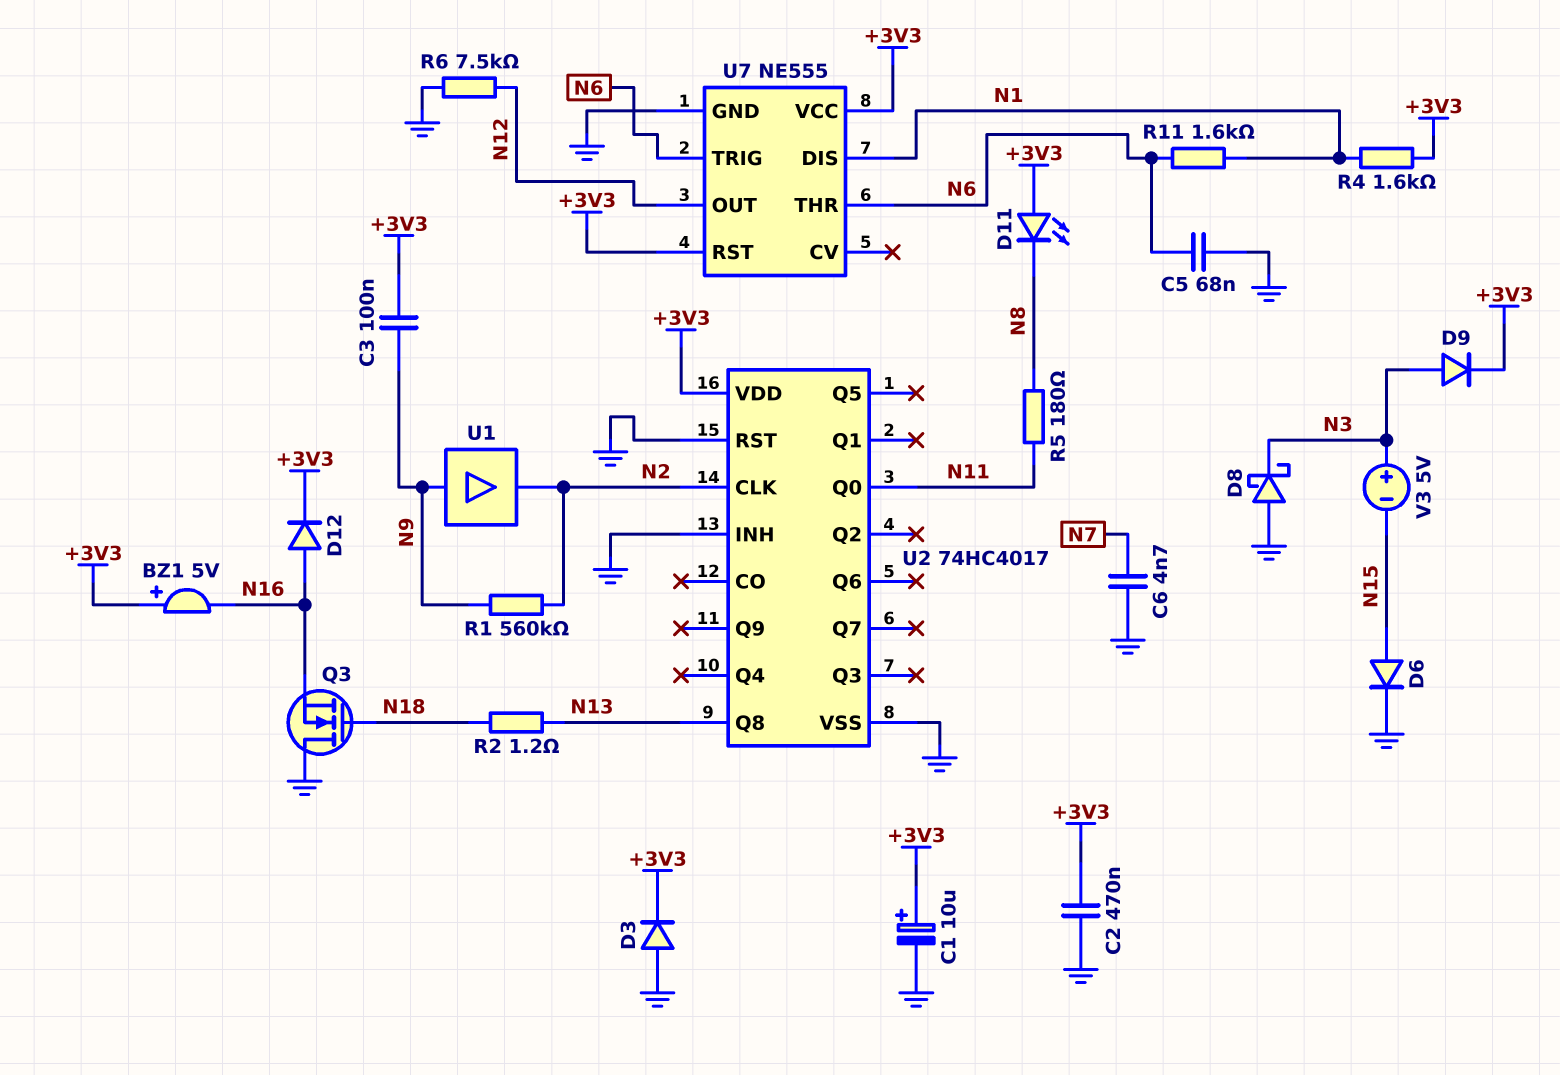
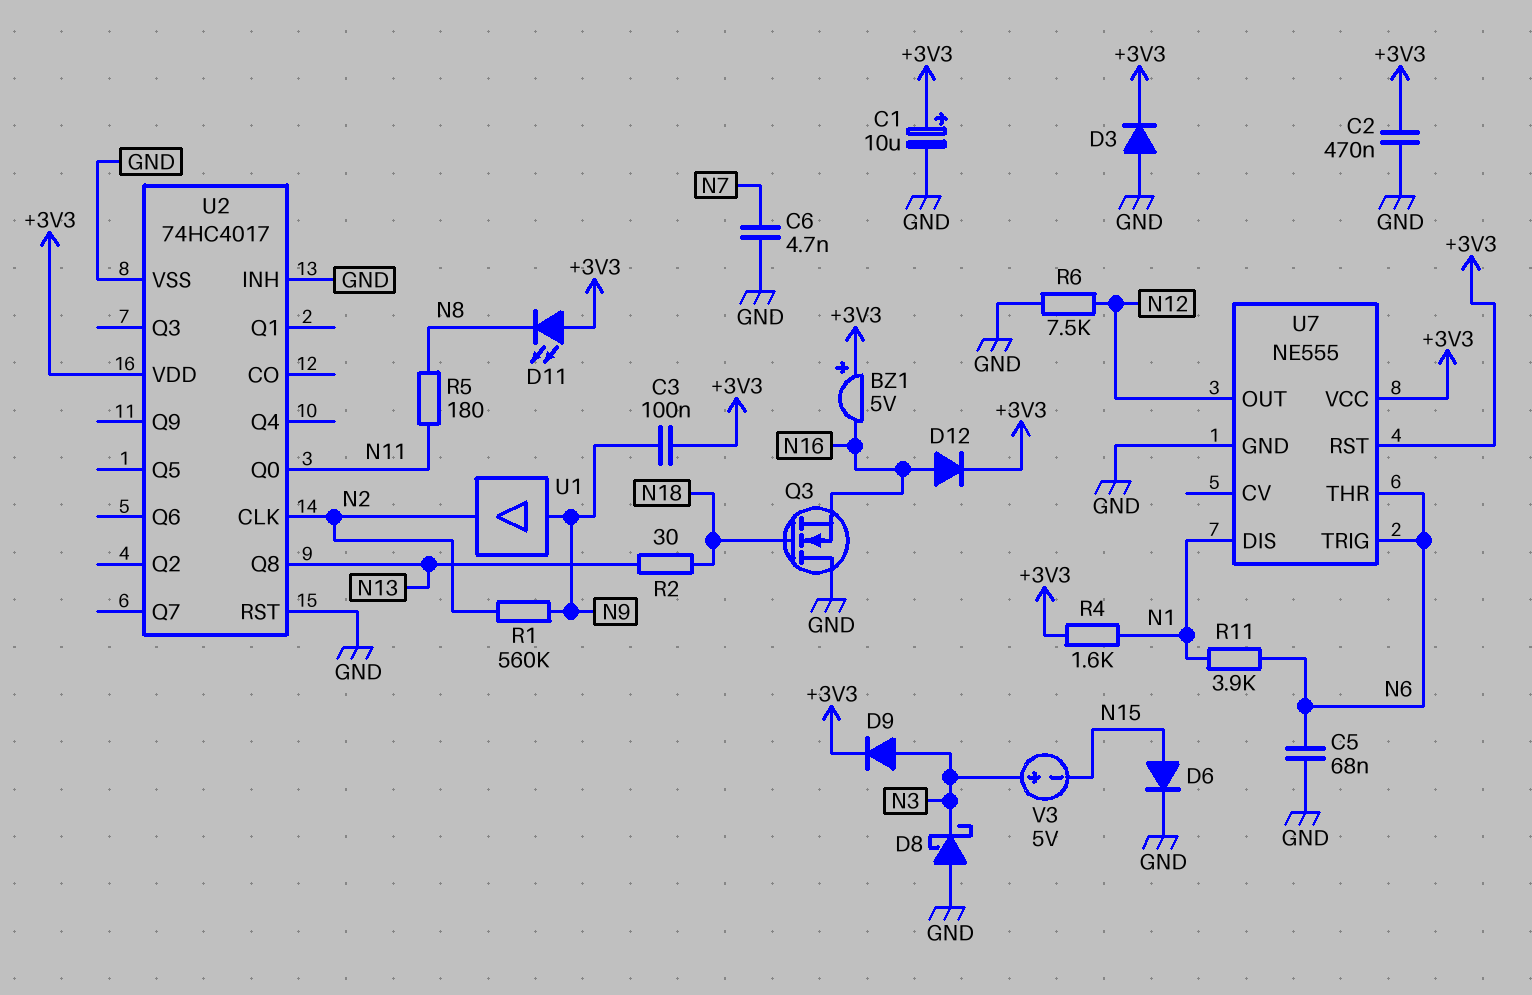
R2: 1.2 (N13, N18) -> 30 (N13, N18)
R11: 1.6k (N1, N6) -> 3.9k (N1, N6)

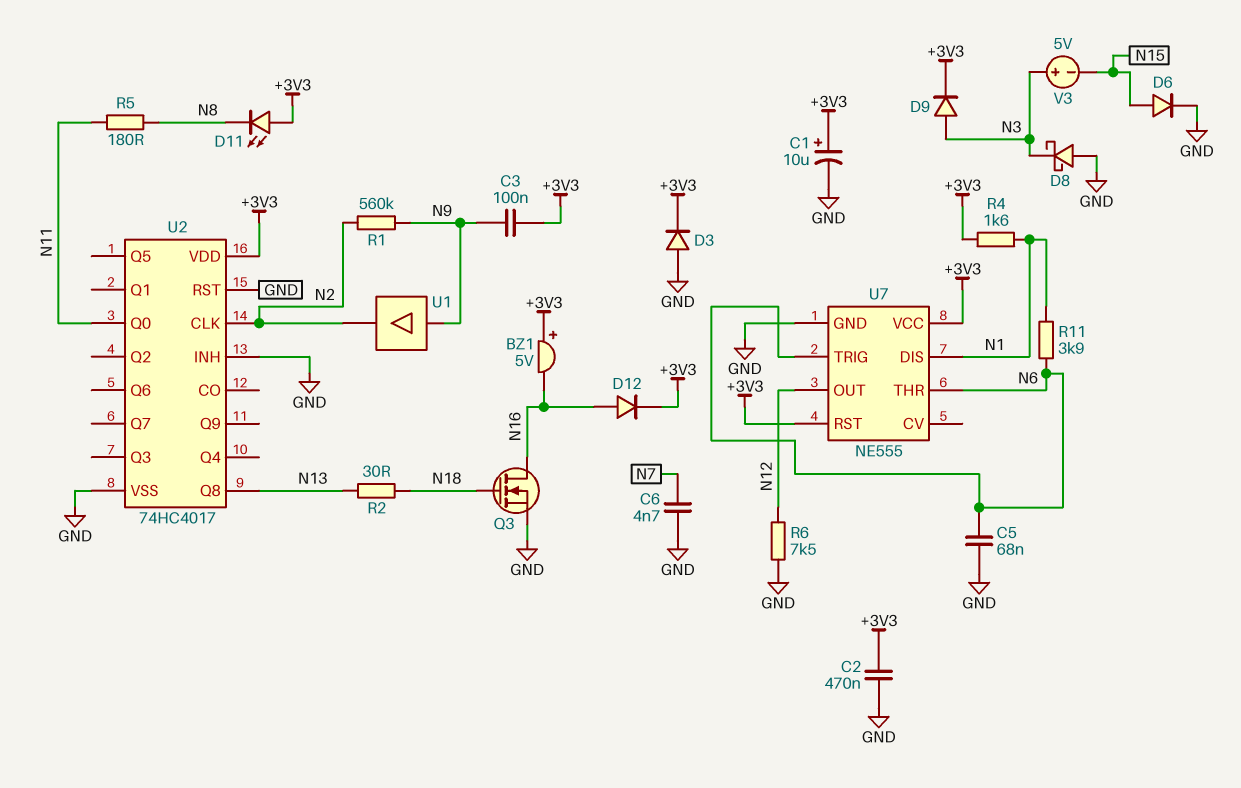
Q3: NMOS (G N18, D GND, S N16) -> NMOS (G N18, D N16, S GND)

